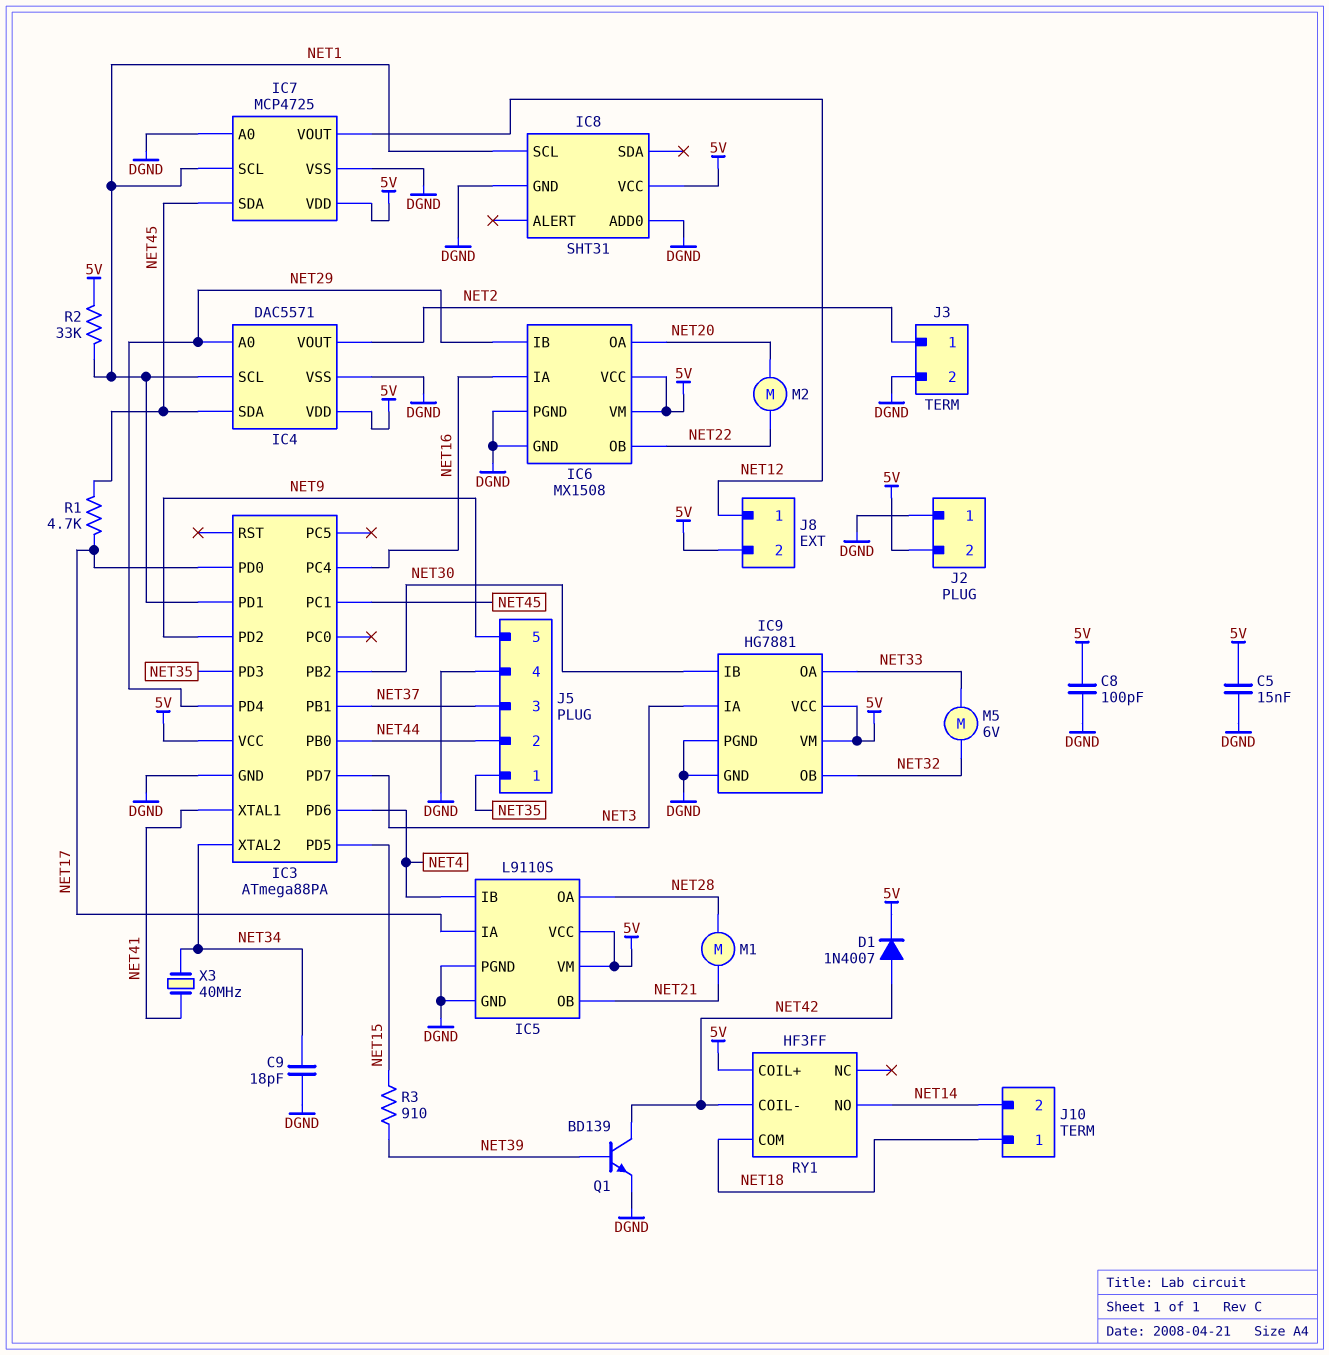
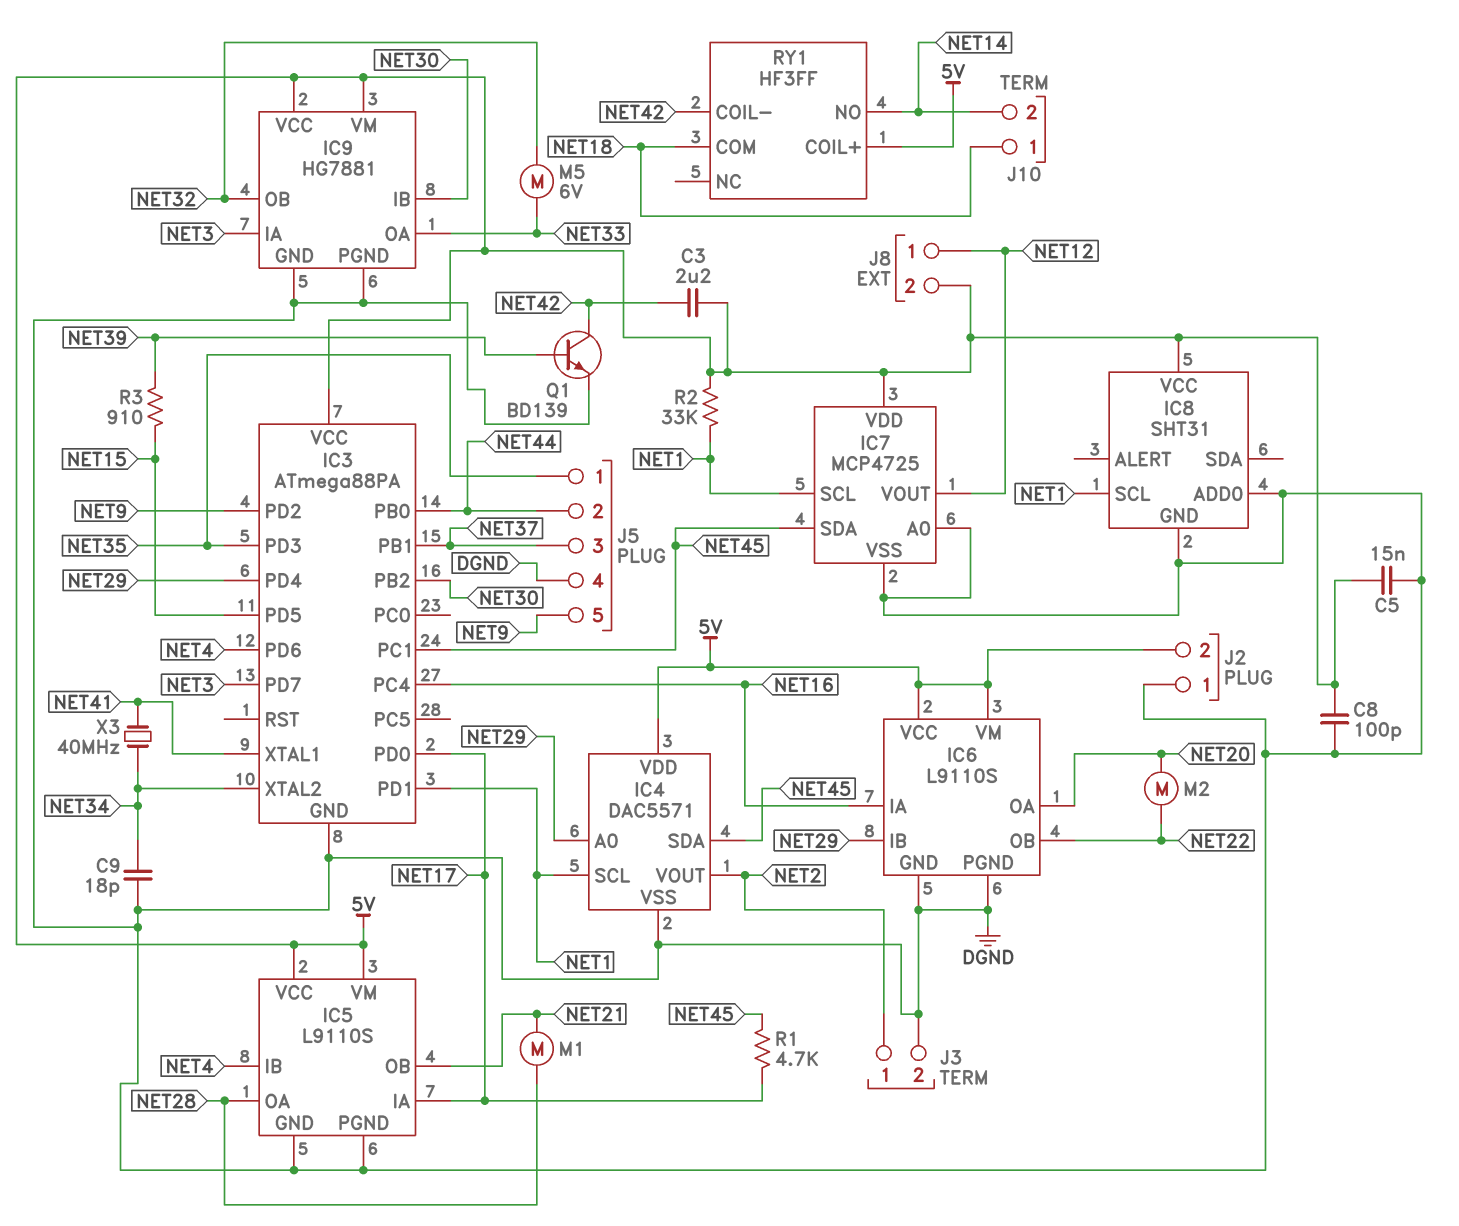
C3: none -> 2.2uF (5V, NET42)
D1: diode 1N4007 (A NET42, K 5V) -> none
IC6: MX1508 -> L9110S

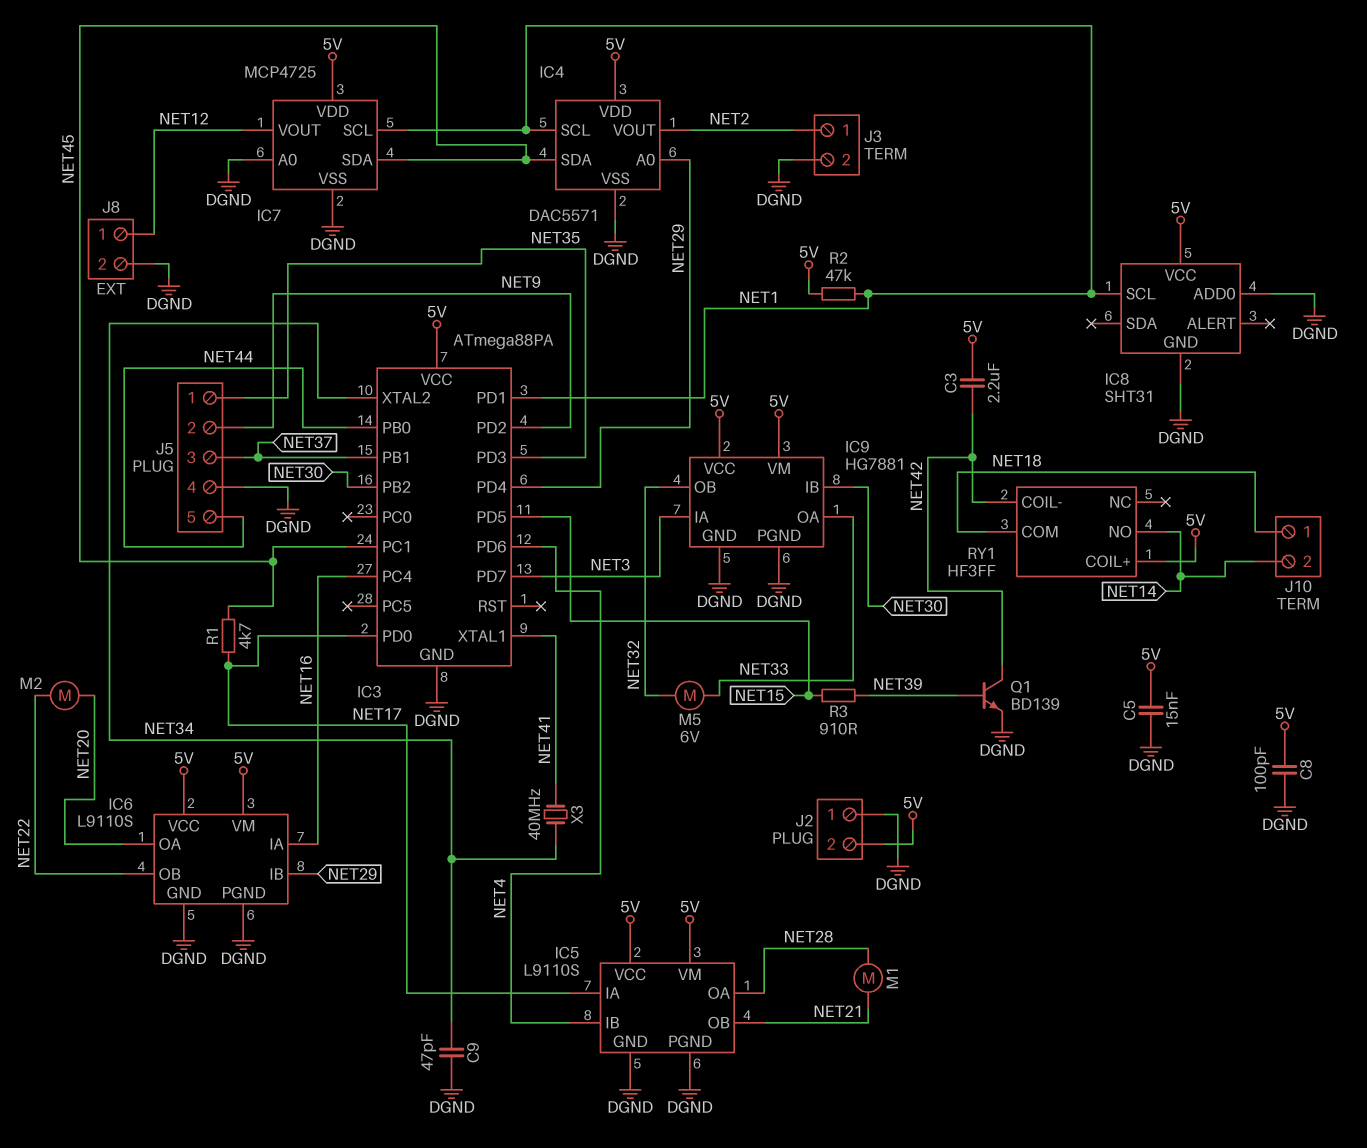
C9: 18pF (DGND, NET34) -> 47pF (DGND, NET34)
J5 pin 2: NET44 -> NET9
J5 pin 5: NET9 -> NET44
J8 pin 2: 5V -> DGND
R2: 33k (5V, NET1) -> 47k (5V, NET1)

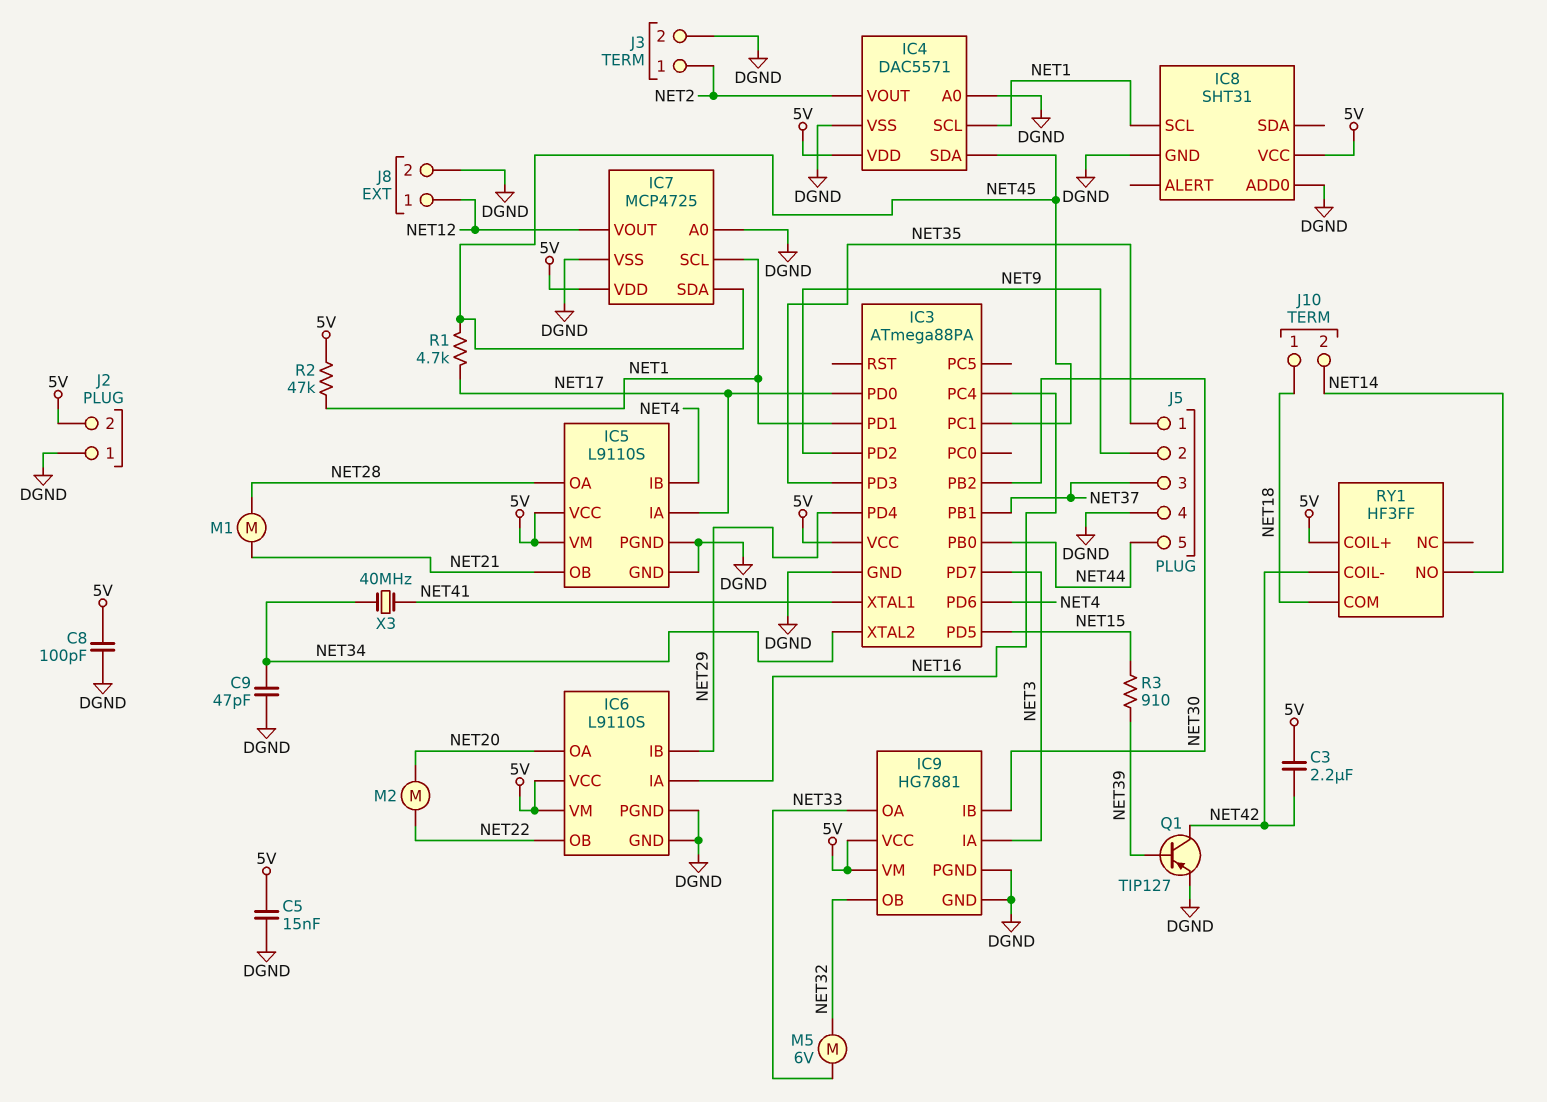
IC4 pin A0: NET29 -> DGND
Q1: NPN BD139 (B NET39, C NET42, E DGND) -> PNP TIP127 (B NET39, C NET42, E DGND)

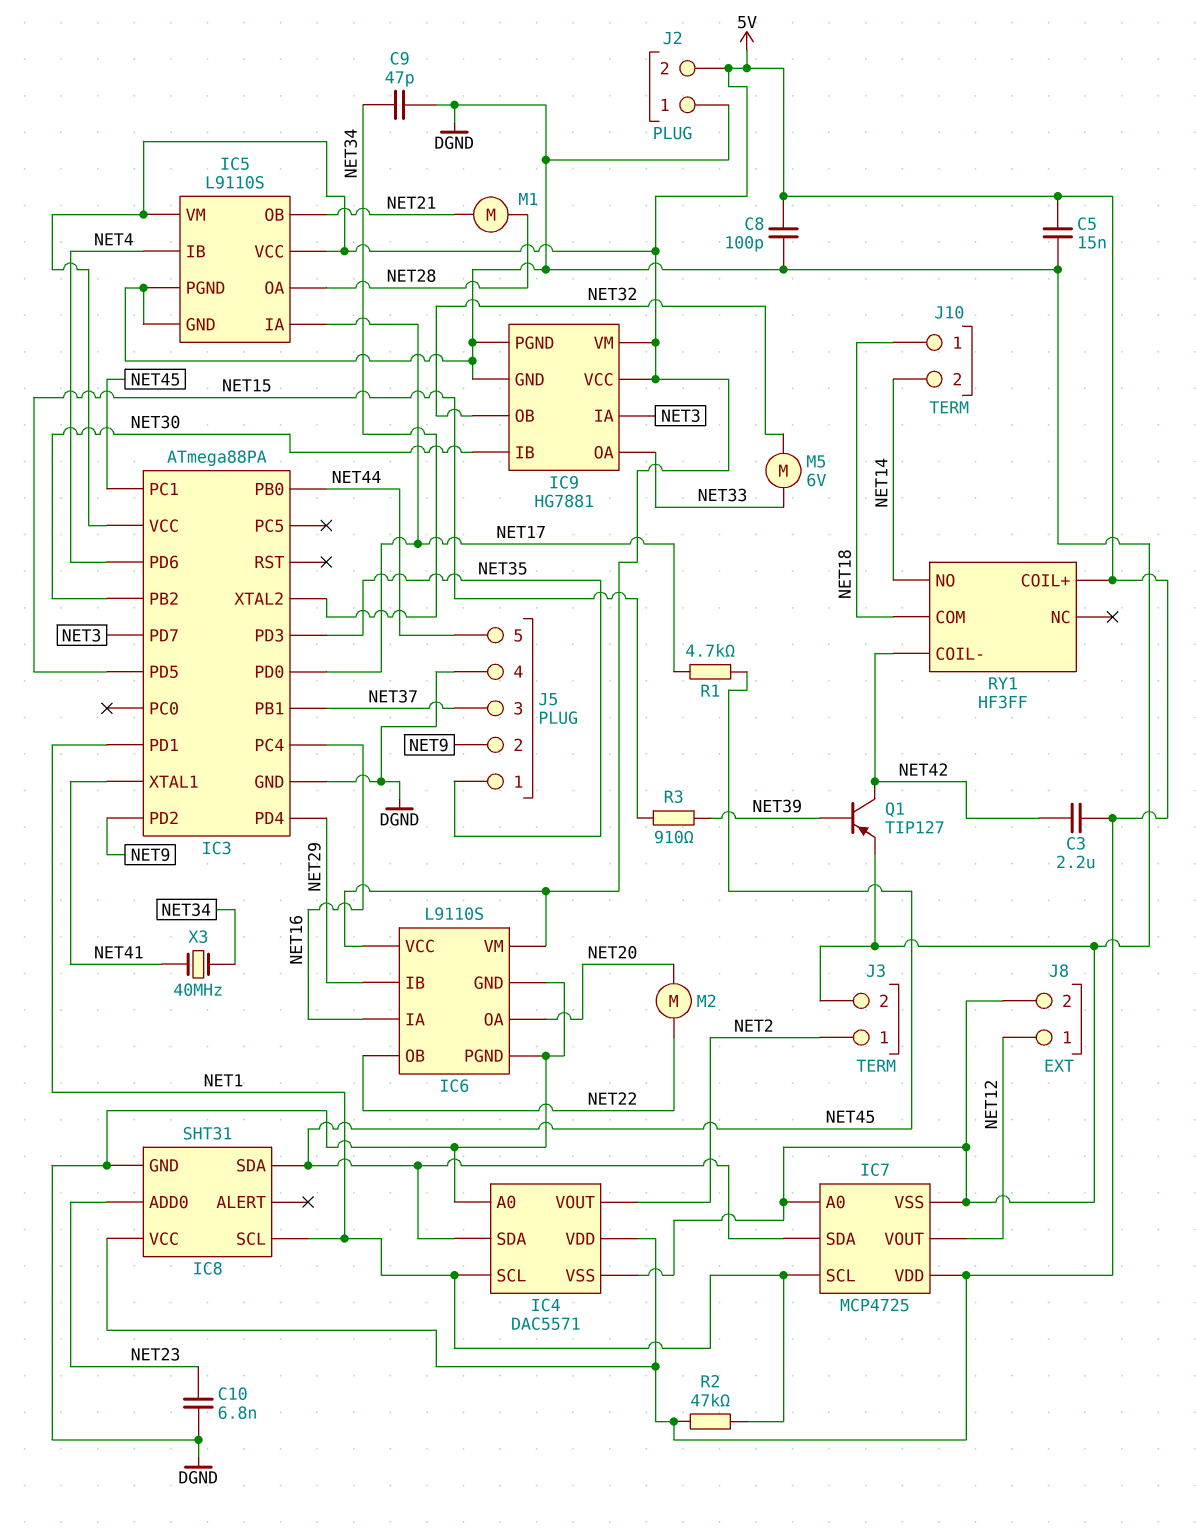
C10: none -> 6.8nF (DGND, NET23)
IC8 pin ADD0: DGND -> NET23
IC8 pin SDA: none -> NET45

